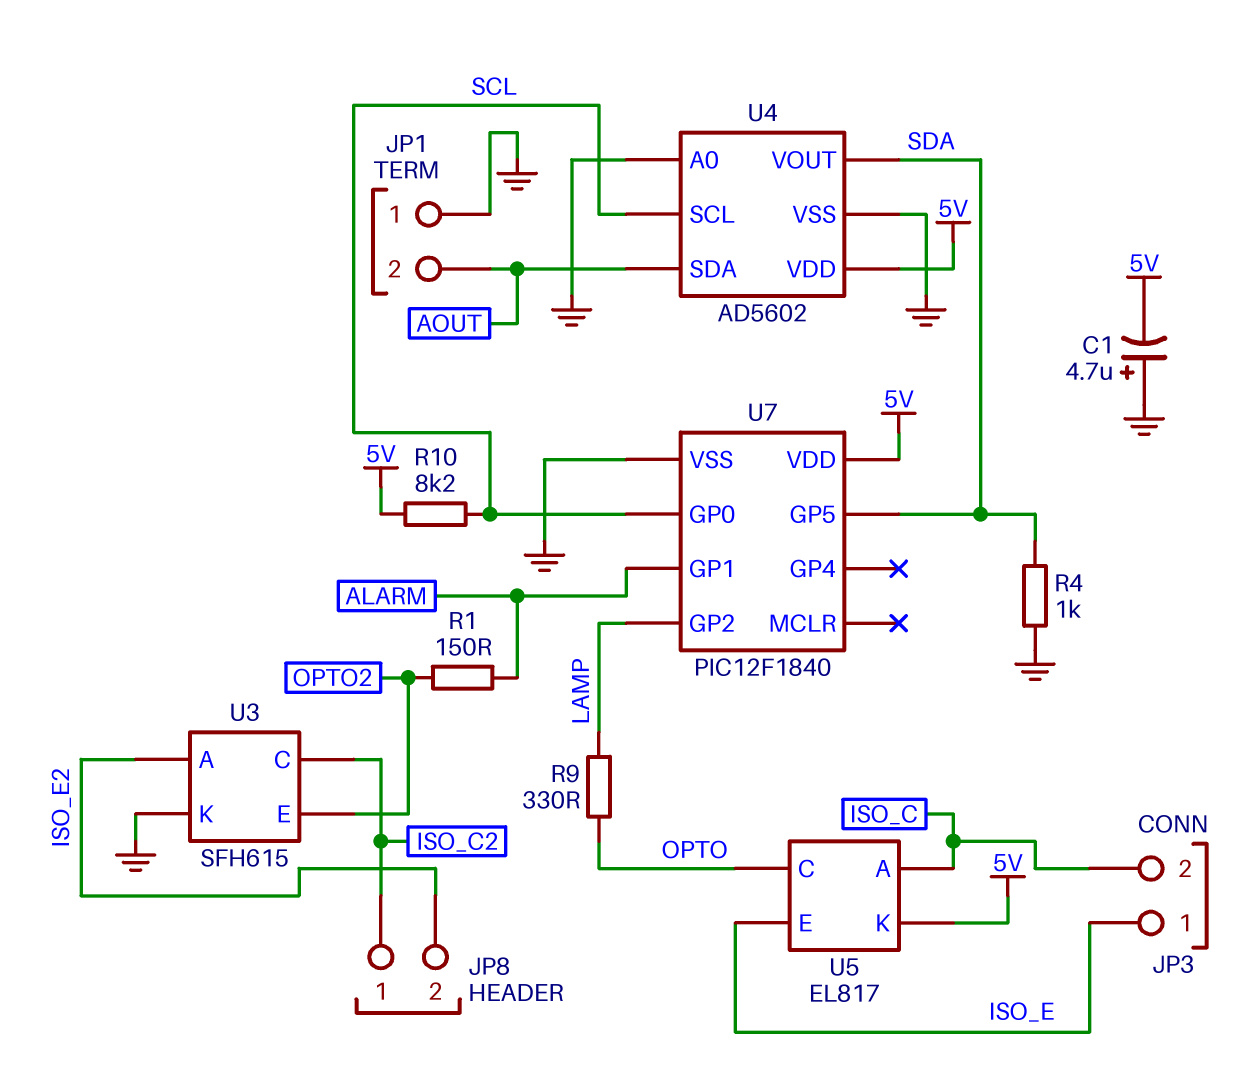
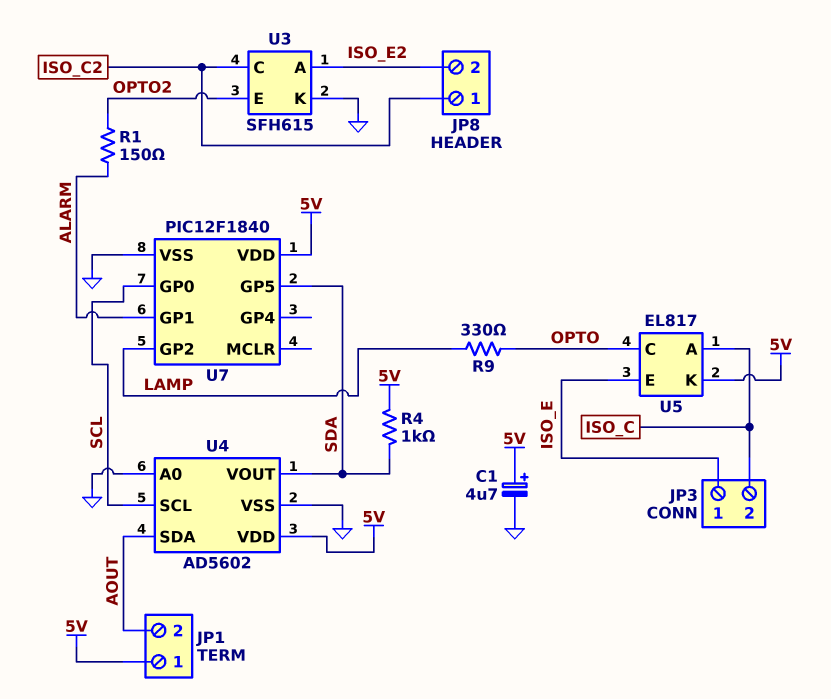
C1: 4.7uF (plus GND, minus 5V) -> 4.7uF (plus 5V, minus GND)
JP1 pin 1: GND -> 5V
R4: 1k (GND, SDA) -> 1k (5V, SDA)
R10: 8.2k (5V, SCL) -> none

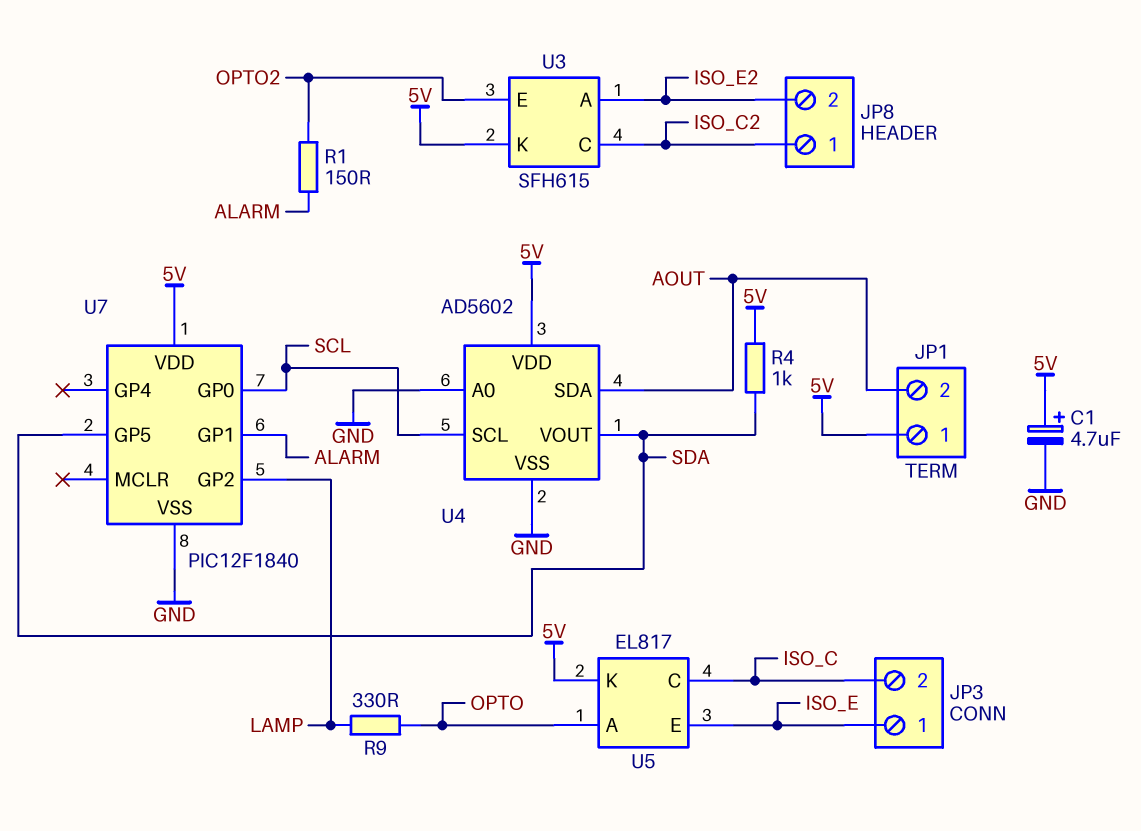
U3 pin K: GND -> 5V
U5 pin A: ISO_C -> OPTO
U5 pin C: OPTO -> ISO_C

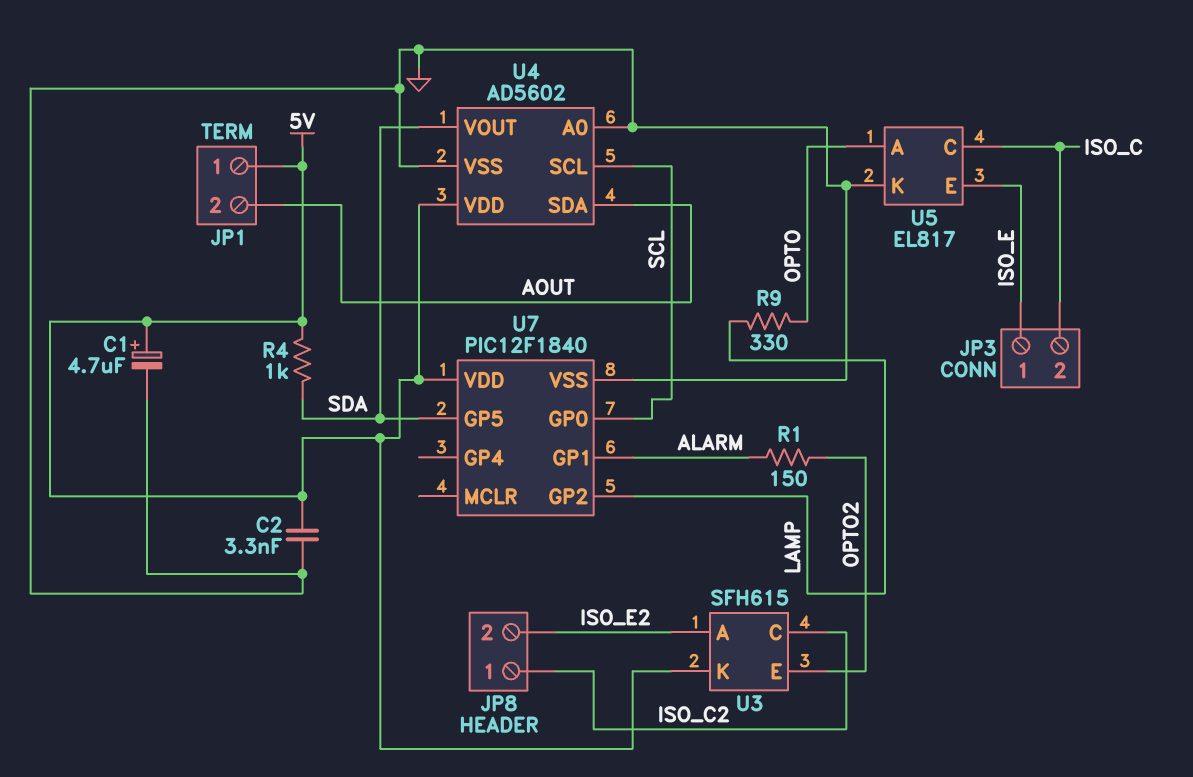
C2: none -> 3.3nF (5V, GND)
U5 pin K: 5V -> GND

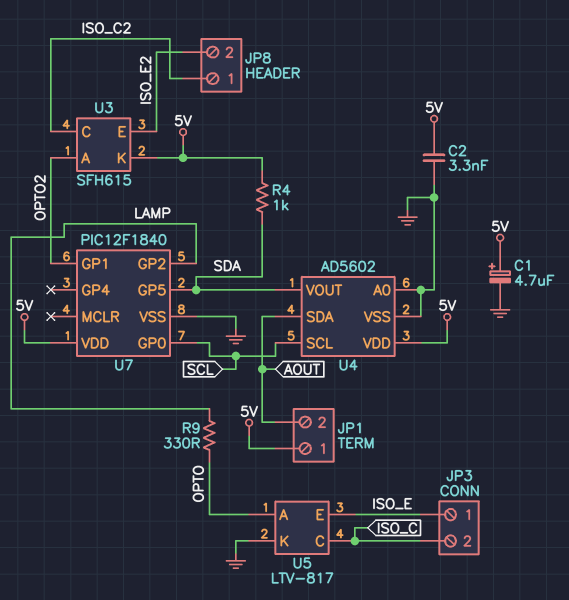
R1: 150 (ALARM, OPTO2) -> none
U3 pin A: ISO_E2 -> OPTO2
U3 pin E: OPTO2 -> ISO_E2
U5: EL817 -> LTV-817
U7 pin GP1: ALARM -> OPTO2

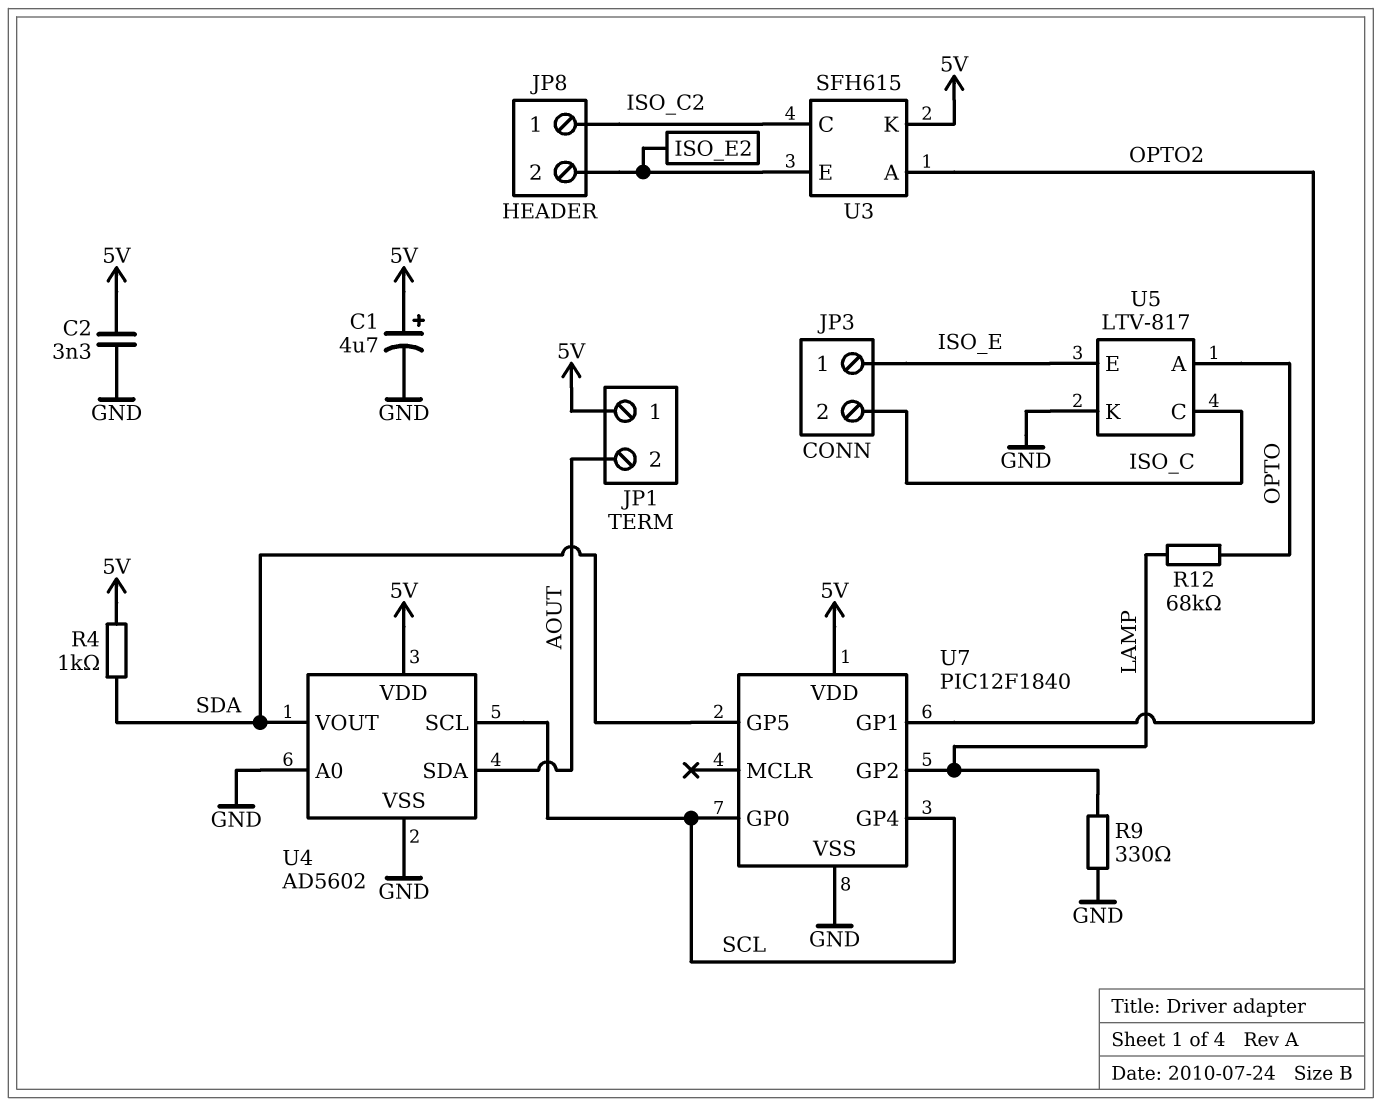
R9: 330 (LAMP, OPTO) -> 330 (GND, LAMP)
R12: none -> 68k (LAMP, OPTO)
U7 pin GP4: none -> SCL

